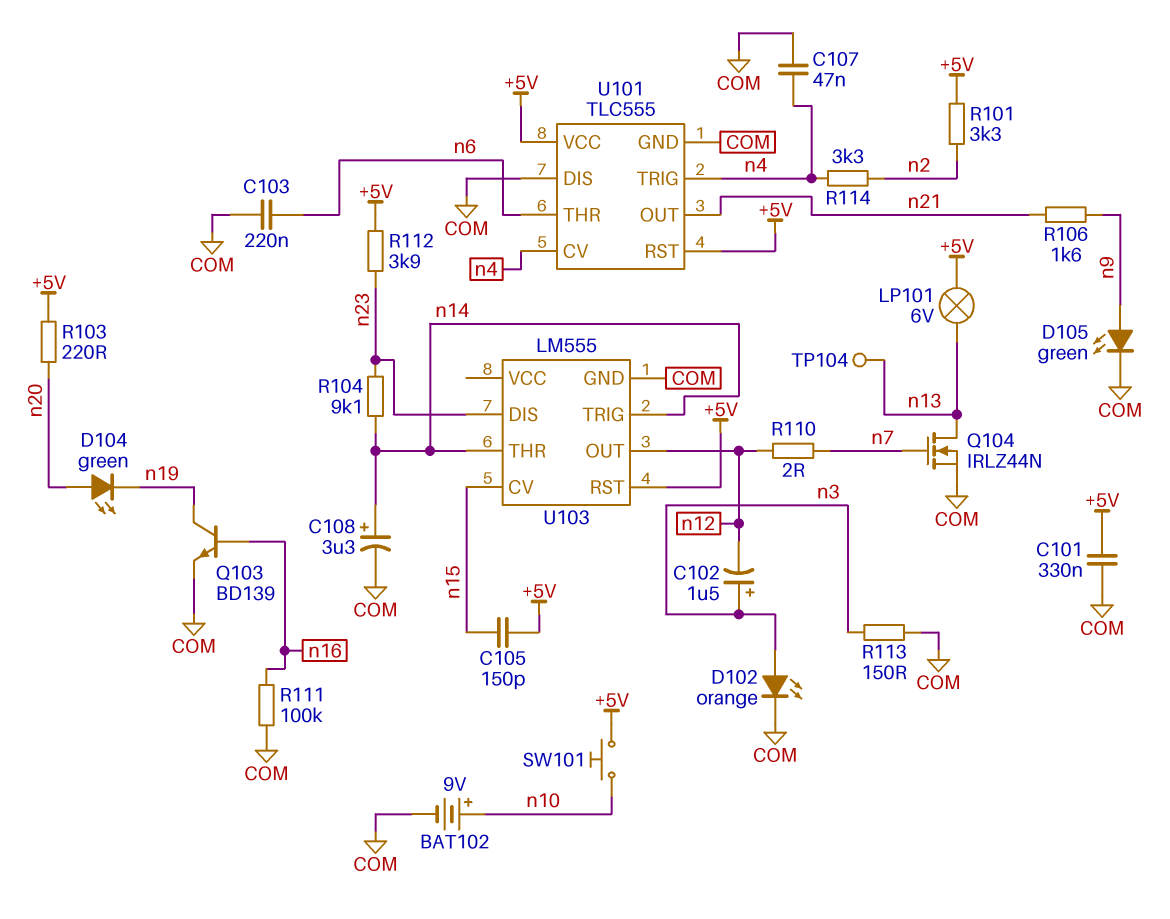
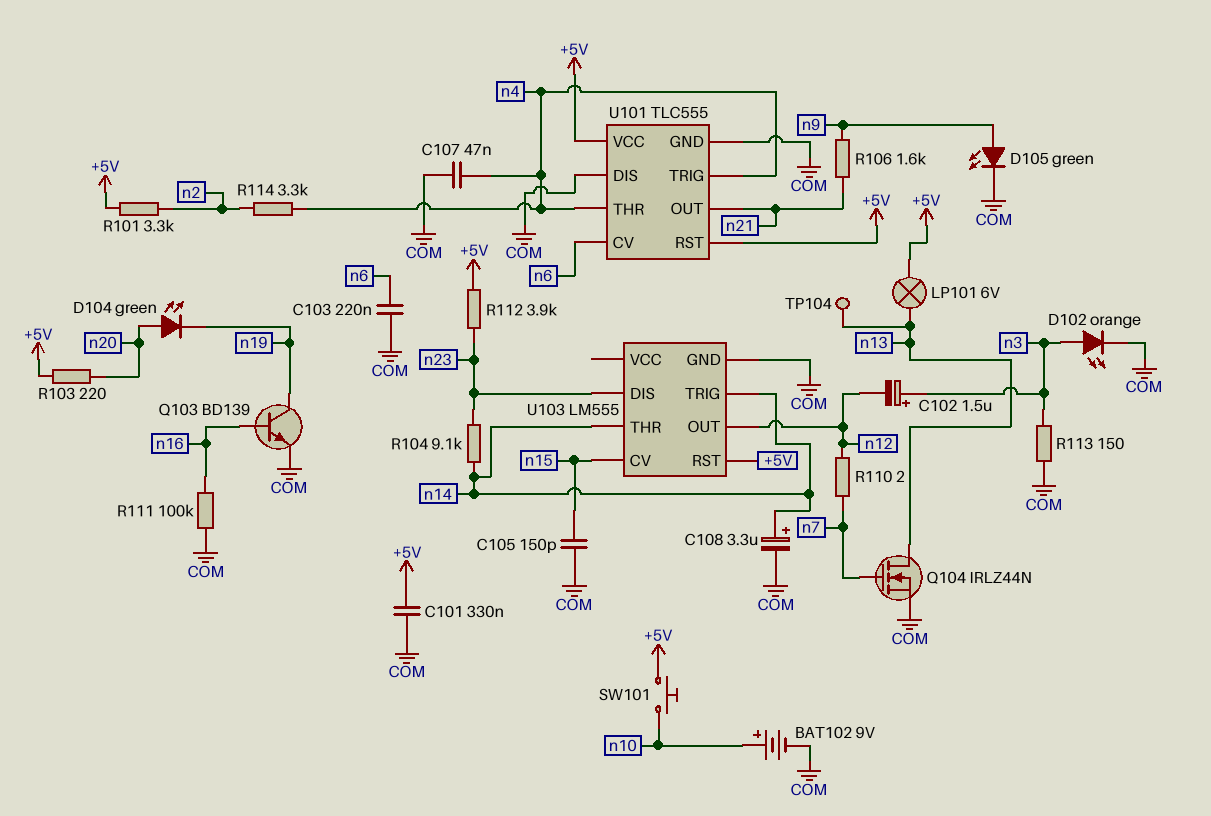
C105: 150pF (+5V, n15) -> 150pF (COM, n15)
U101 pin CV: n4 -> n6
U101 pin THR: n6 -> n4

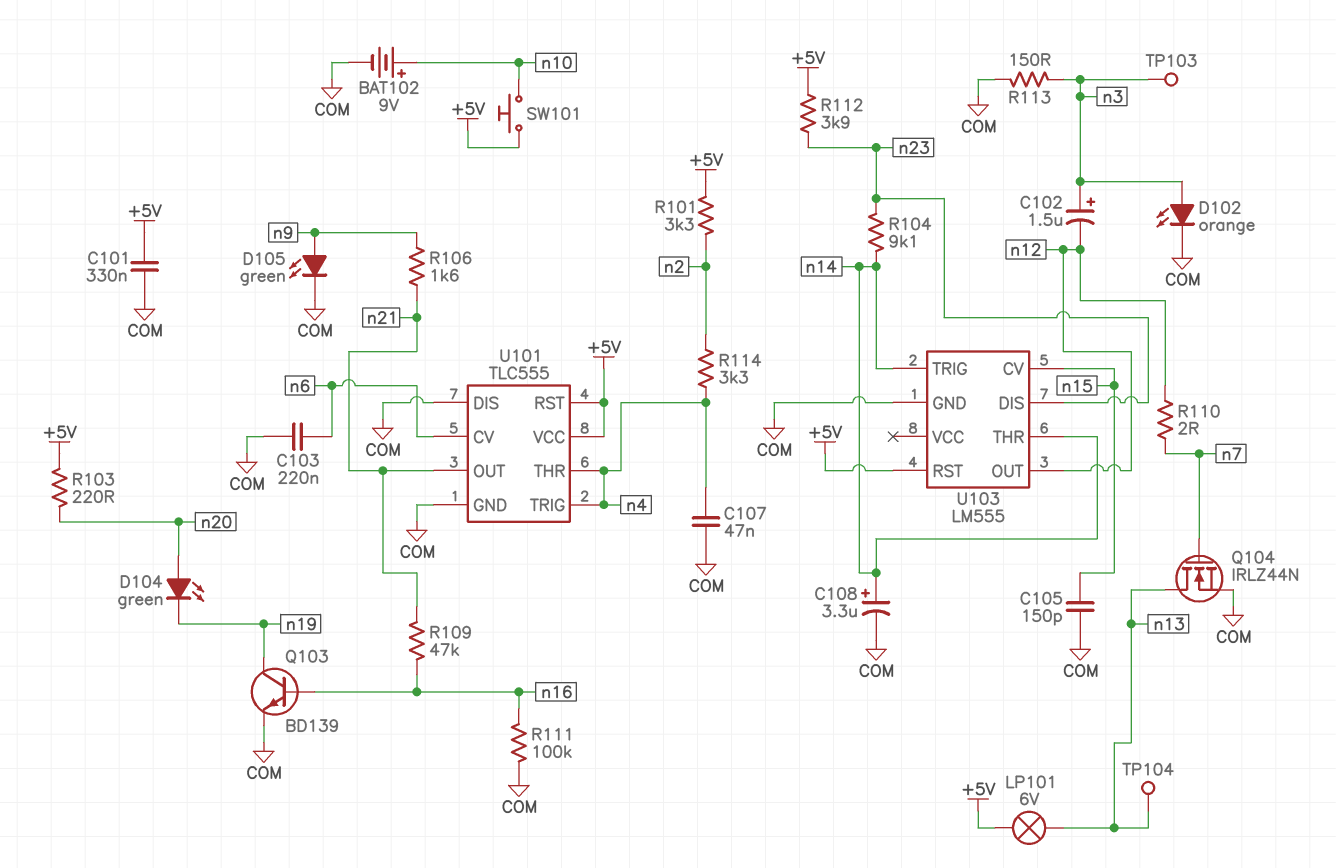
R109: none -> 47k (n16, n21)
TP103: none -> test point (n3)

